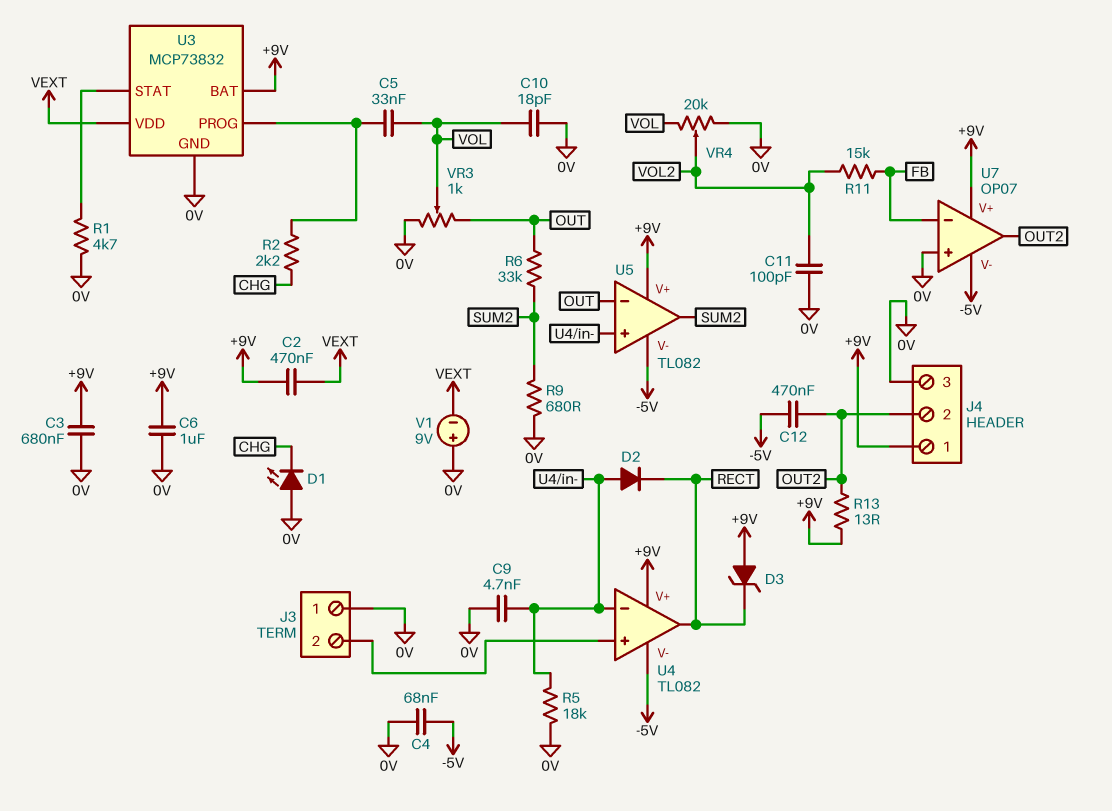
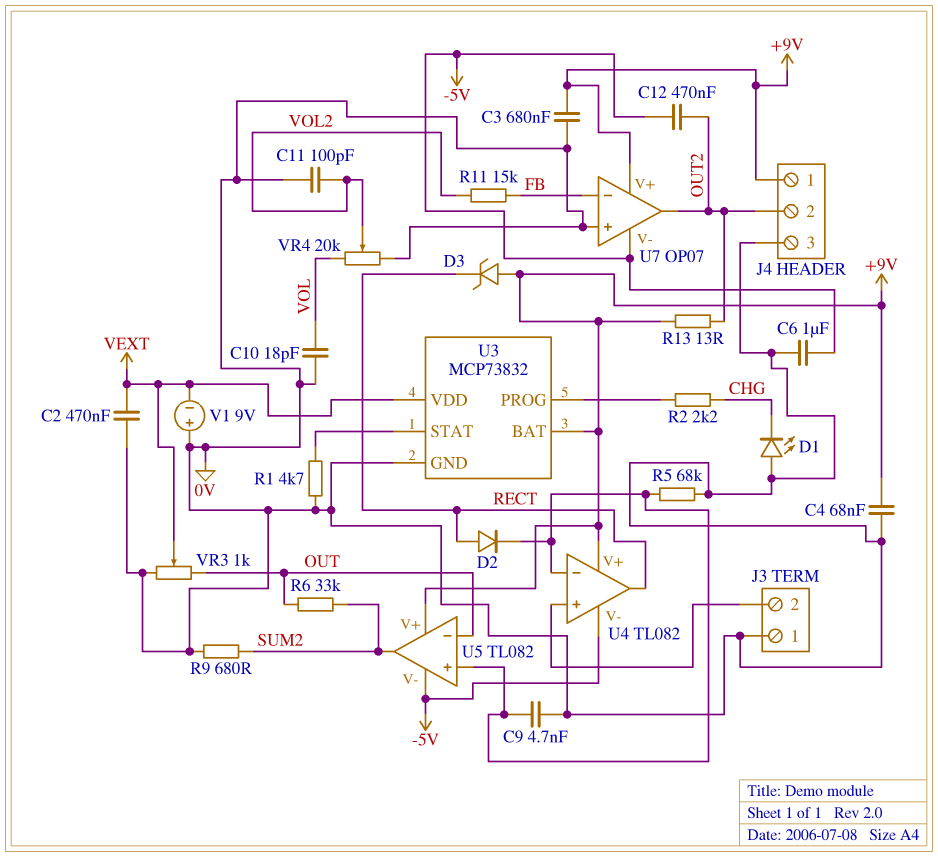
C2: 470nF (+9V, VEXT) -> 470nF (0V, VEXT)
C4: 68nF (-5V, 0V) -> 68nF (+9V, 0V)
C5: 33nF (U3/PROG, VOL) -> none
C6: 1uF (+9V, 0V) -> 1uF (-5V, 0V)
D2: diode (A U4/in-, K RECT) -> diode (A RECT, K U4/in-)
R5: 18k (0V, U4/in-) -> 68k (0V, U4/in-)
VR3: 1k (0V, OUT, wiper VOL) -> 1k (0V, OUT, wiper VEXT)

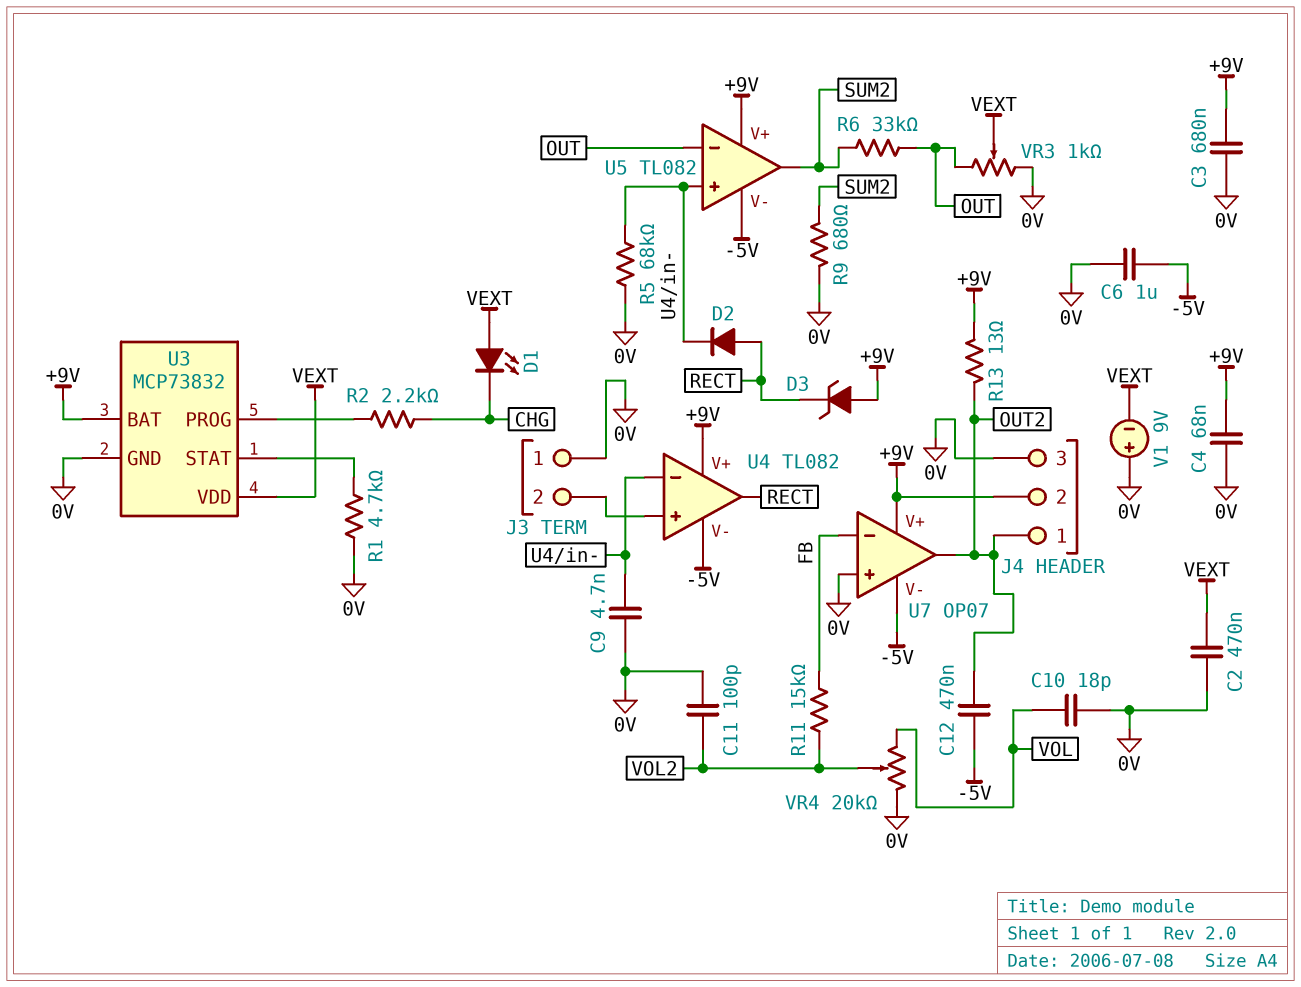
D1: LED (A 0V, K CHG) -> LED (A VEXT, K CHG)
J4 pin 1: +9V -> OUT2
J4 pin 2: OUT2 -> +9V

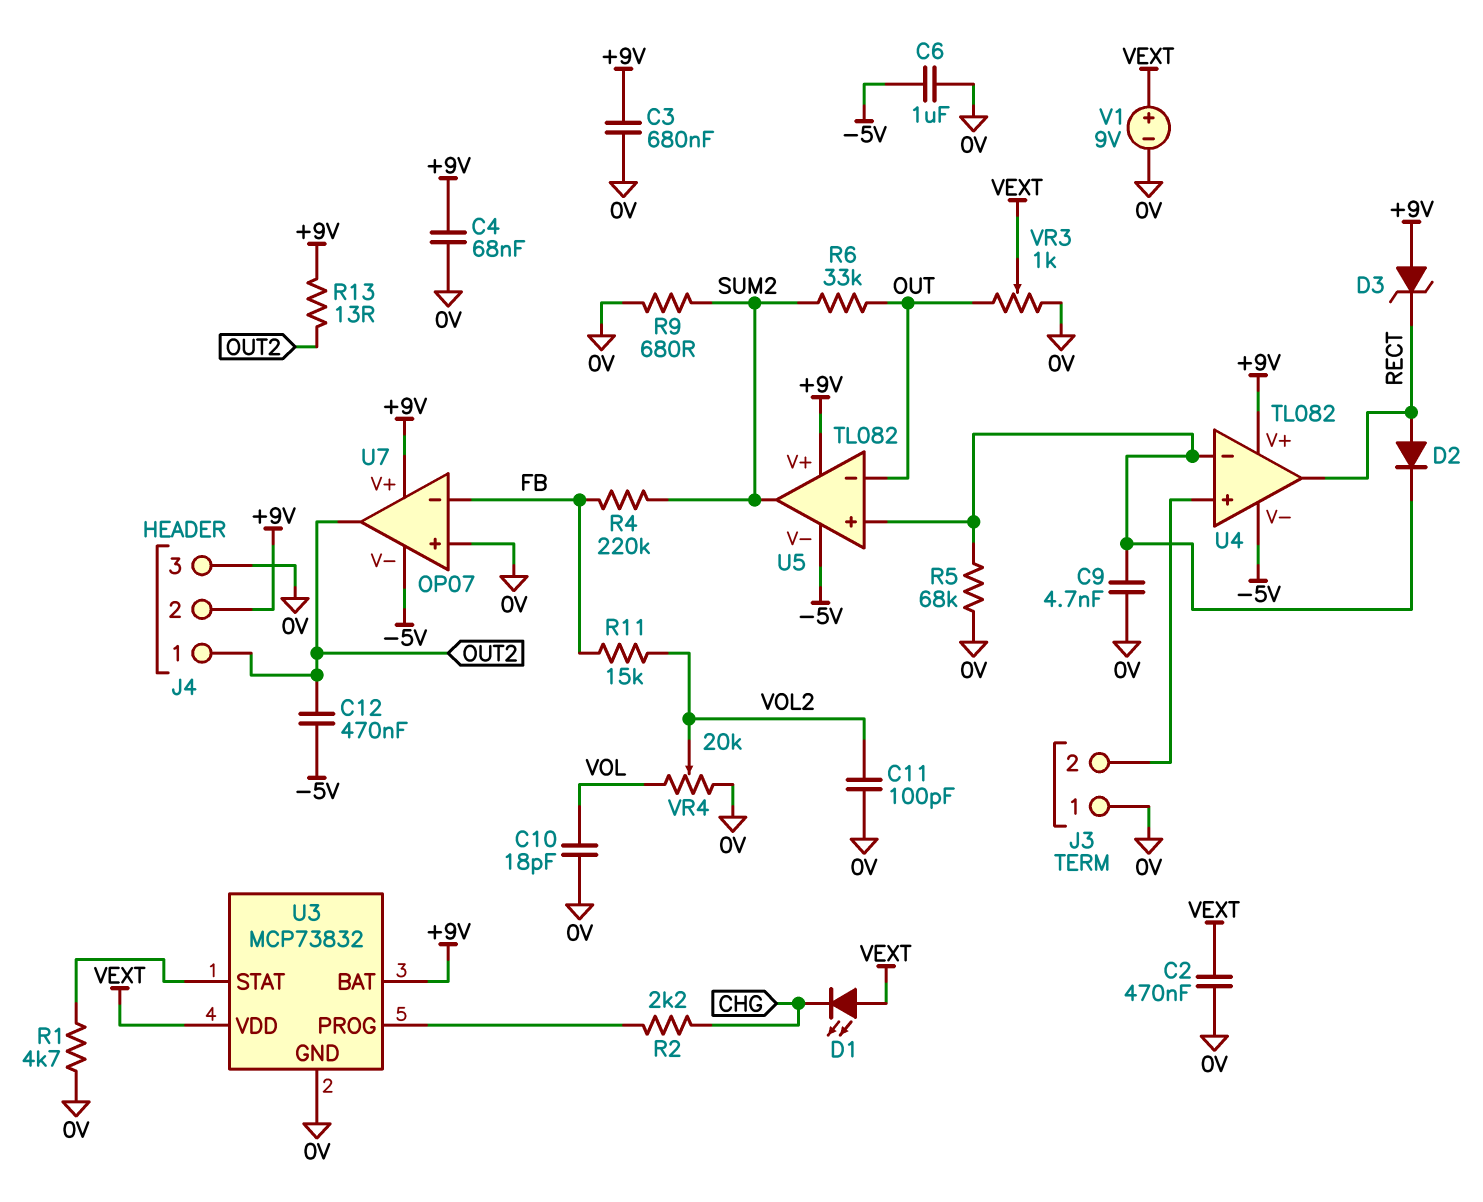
R4: none -> 220k (FB, SUM2)
V1: 9V (plus 0V, minus VEXT) -> 9V (plus VEXT, minus 0V)

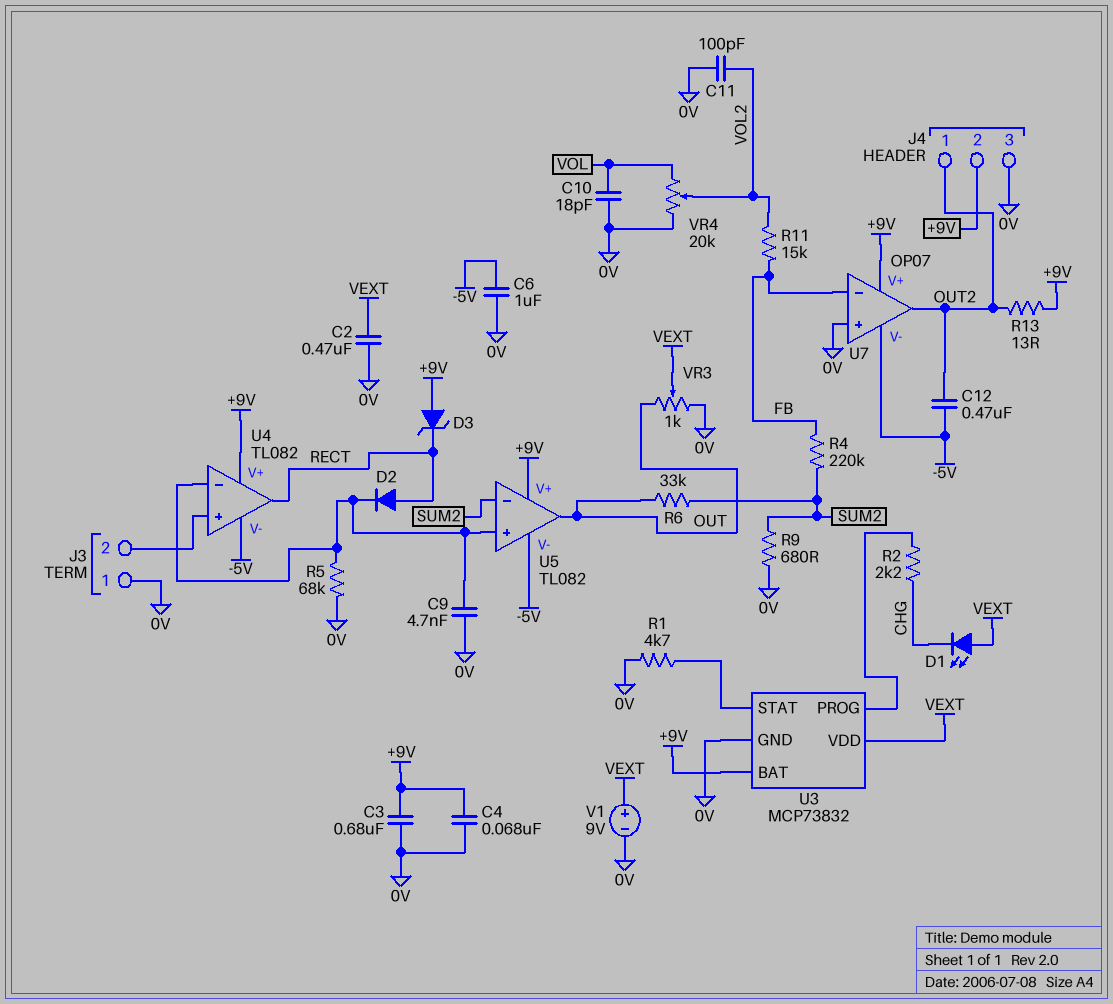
U5 pin in-: OUT -> SUM2
U5 pin out: SUM2 -> OUT

